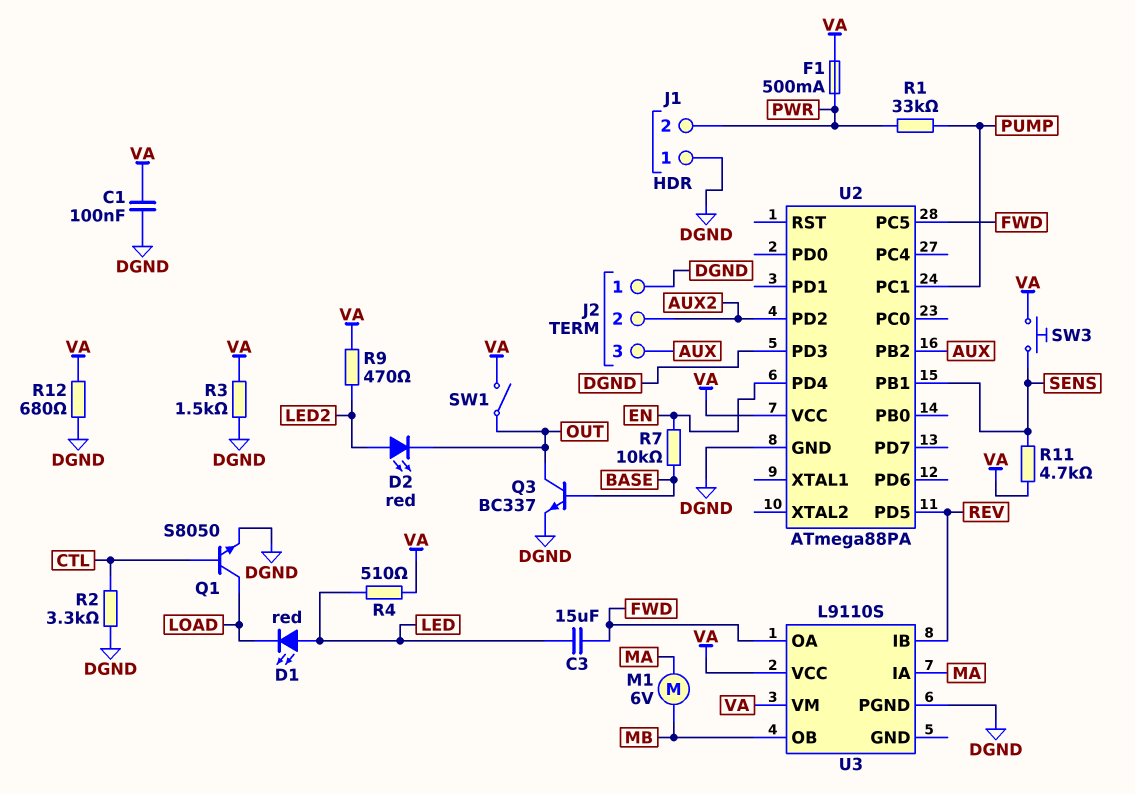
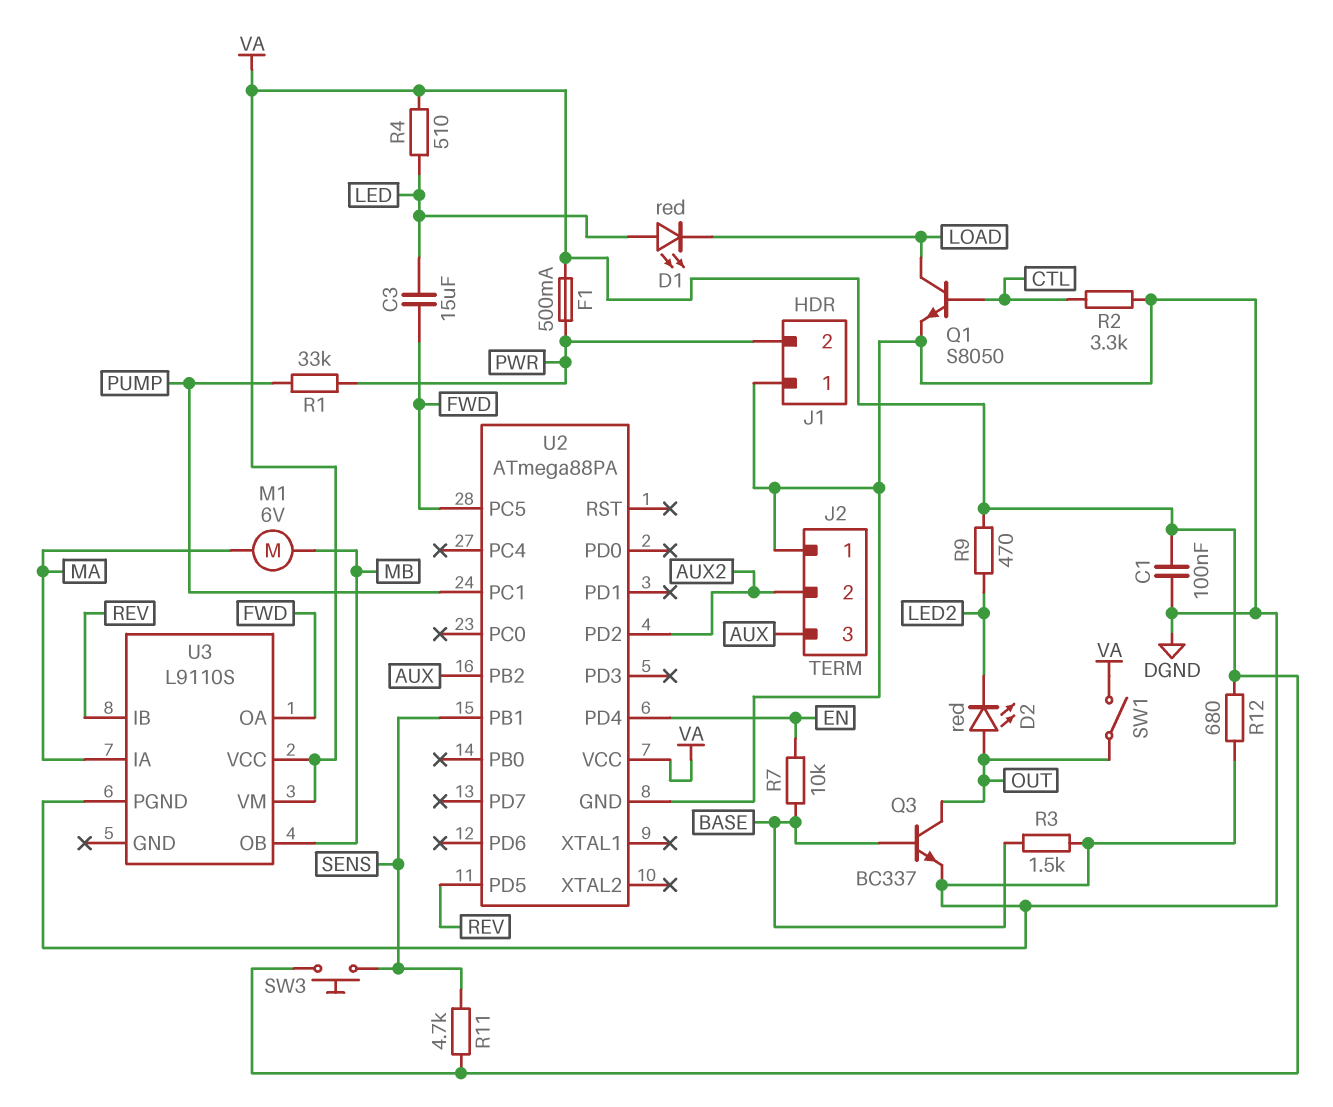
D2: LED red (A LED2, K OUT) -> LED red (A OUT, K LED2)
R3: 1.5k (DGND, VA) -> 1.5k (BASE, DGND)
U2 pin PD3: DGND -> none

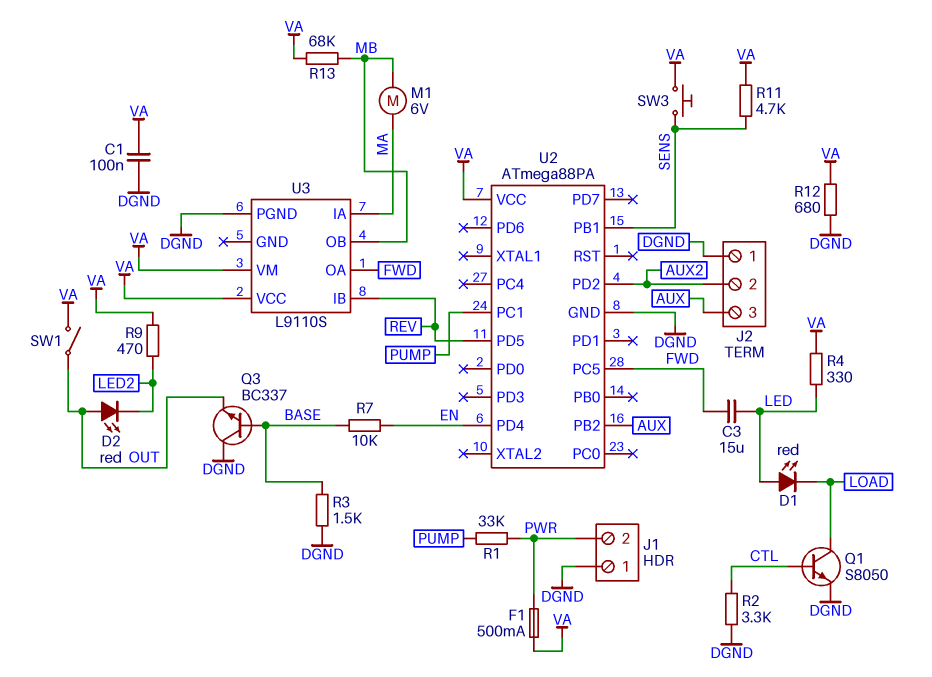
Q3: NPN BC337 (B BASE, C OUT, E DGND) -> NPN BC337 (B BASE, C DGND, E OUT)
R4: 510 (LED, VA) -> 330 (LED, VA)
R13: none -> 68k (MB, VA)

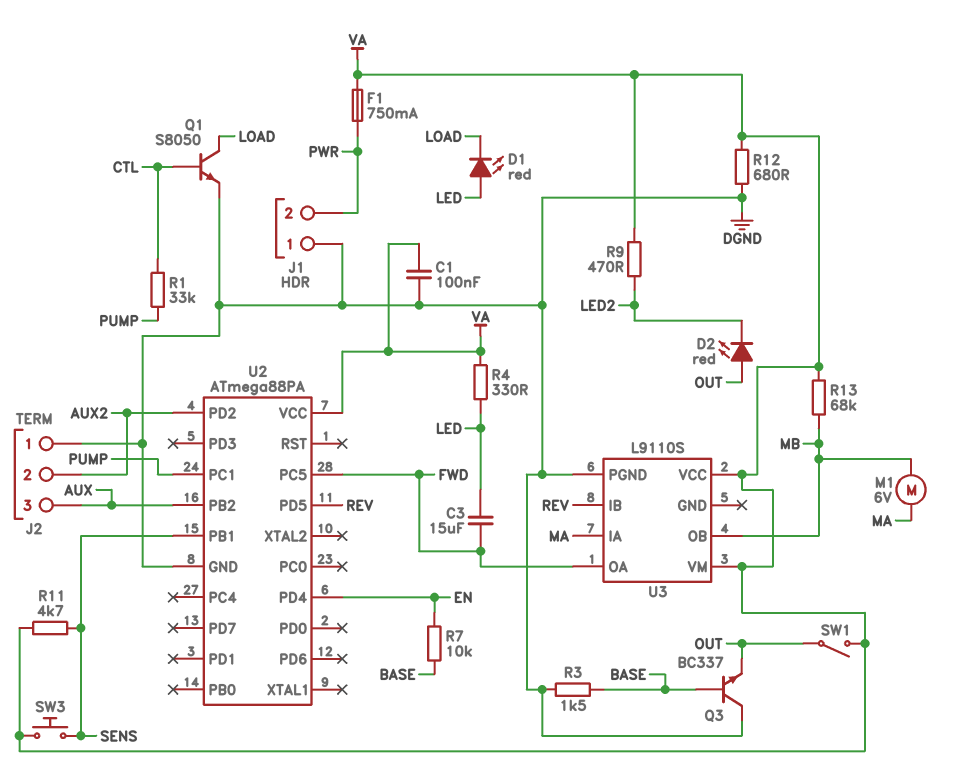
F1: 500mA (PWR, VA) -> 750mA (PWR, VA)
R1: 33k (PUMP, PWR) -> 33k (CTL, PUMP)
R2: 3.3k (CTL, DGND) -> none

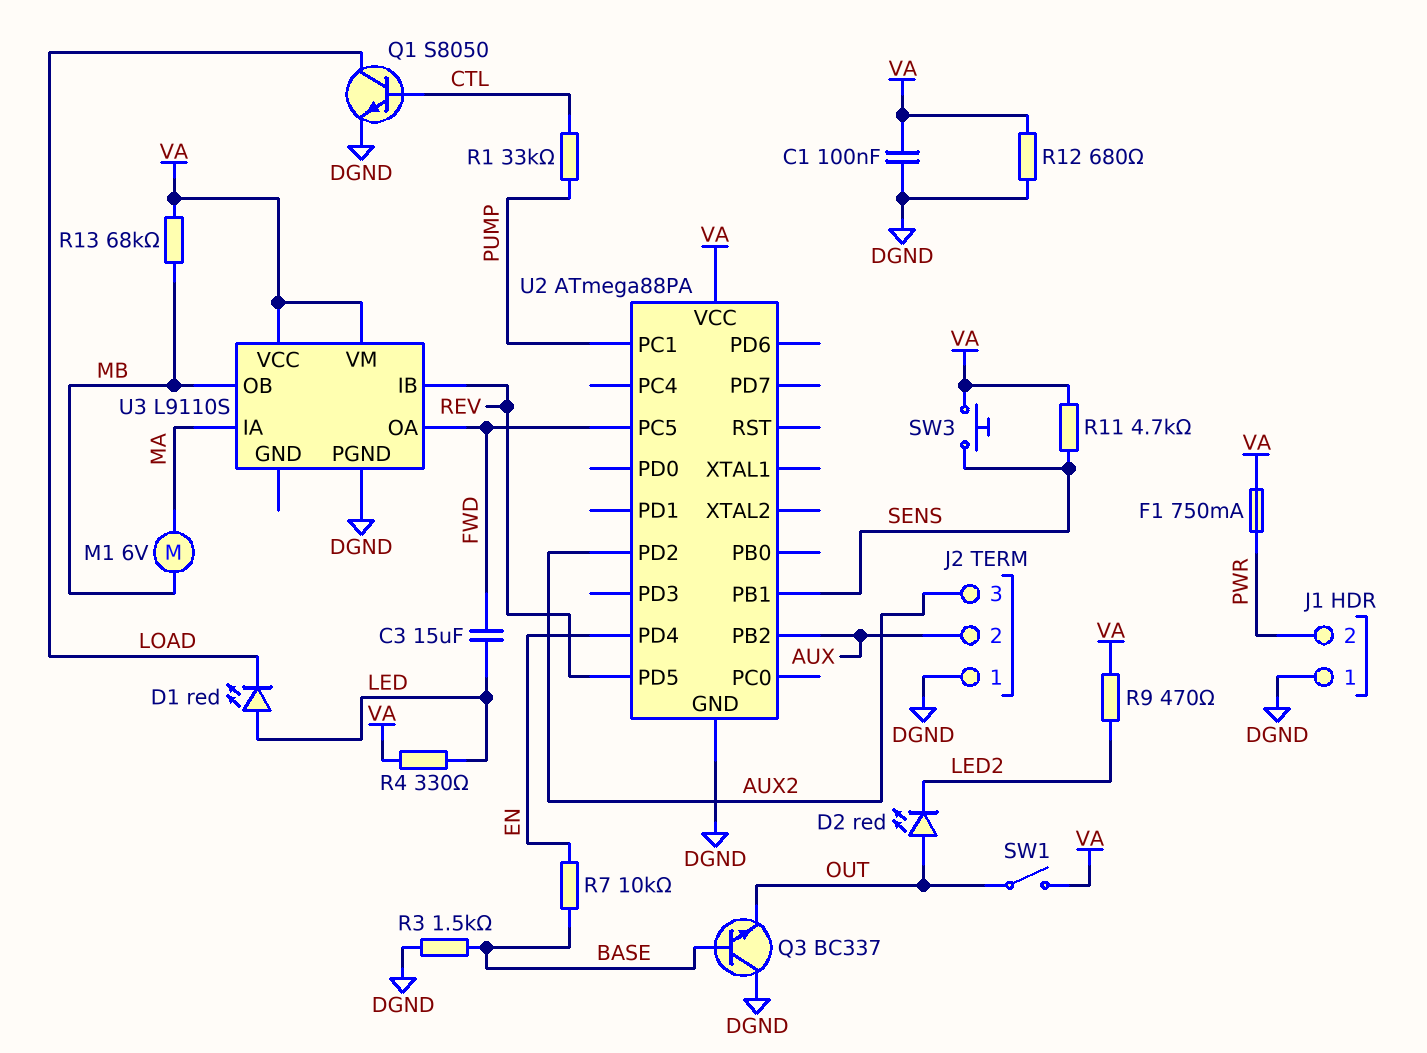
J2 pin 2: AUX2 -> AUX
J2 pin 3: AUX -> AUX2

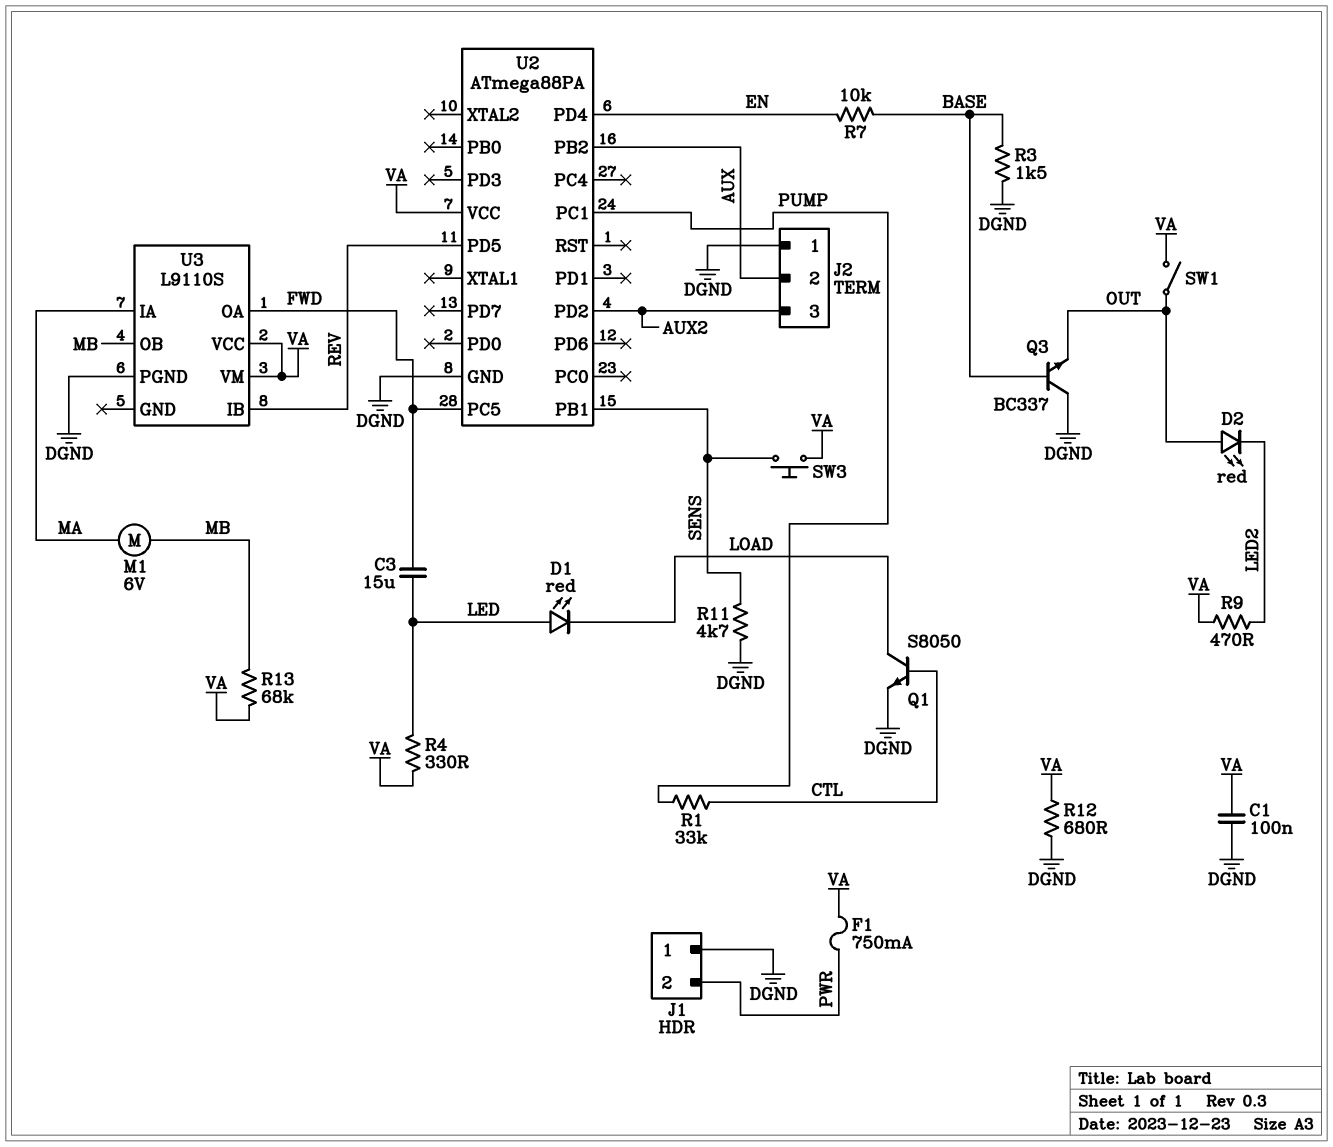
R11: 4.7k (SENS, VA) -> 4.7k (DGND, SENS)

